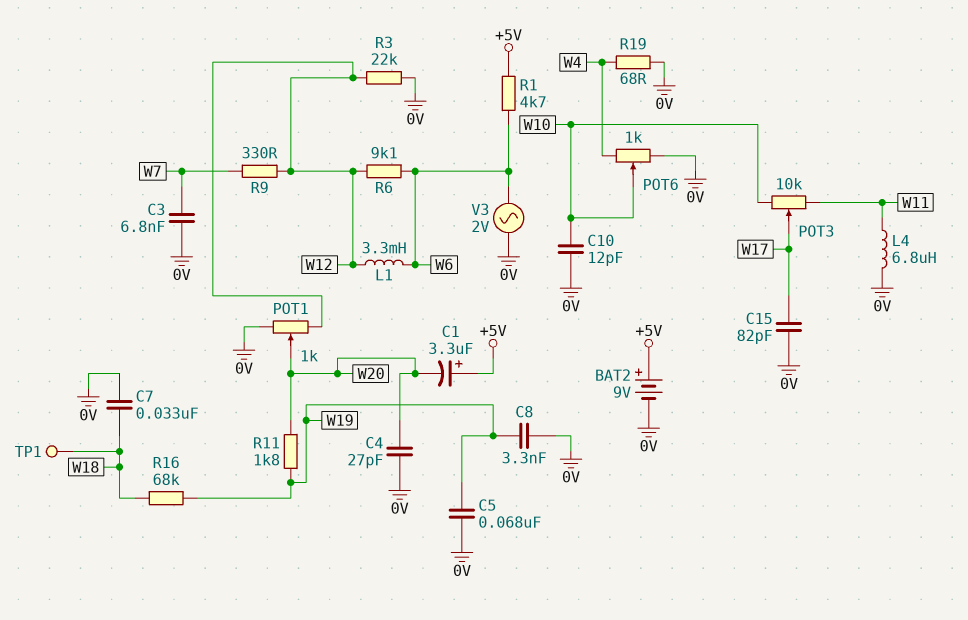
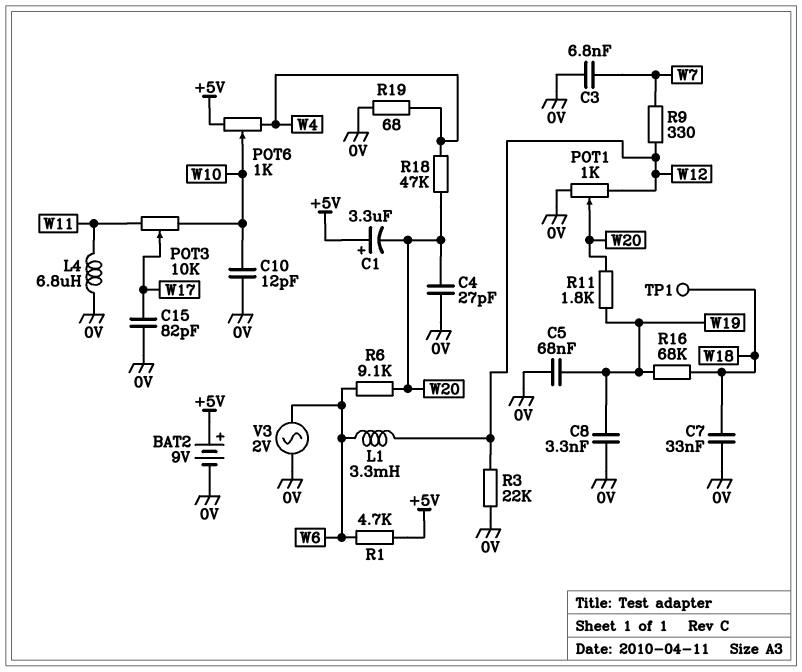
POT6: 1k (0V, W4, wiper W10) -> 1k (+5V, W4, wiper W10)
R6: 9.1k (W6, W12) -> 9.1k (W6, W20)
R18: none -> 47k (W4, W20)

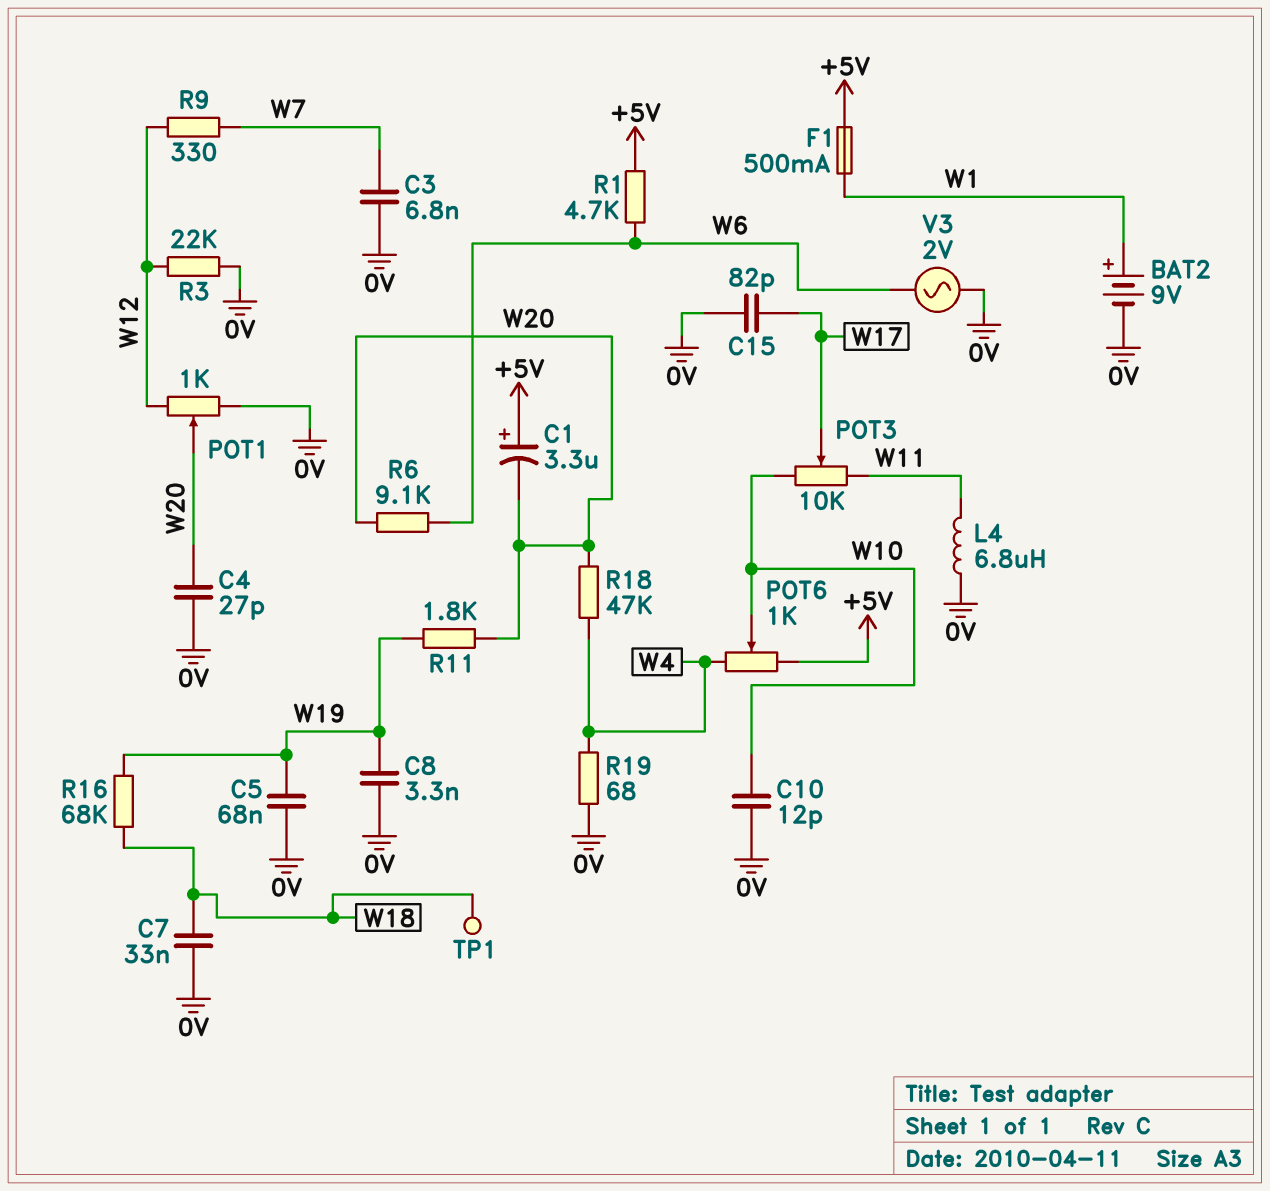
BAT2: 9V (plus +5V, minus 0V) -> 9V (plus W1, minus 0V)
F1: none -> 500mA (+5V, W1)
L1: 3.3mH (W6, W12) -> none

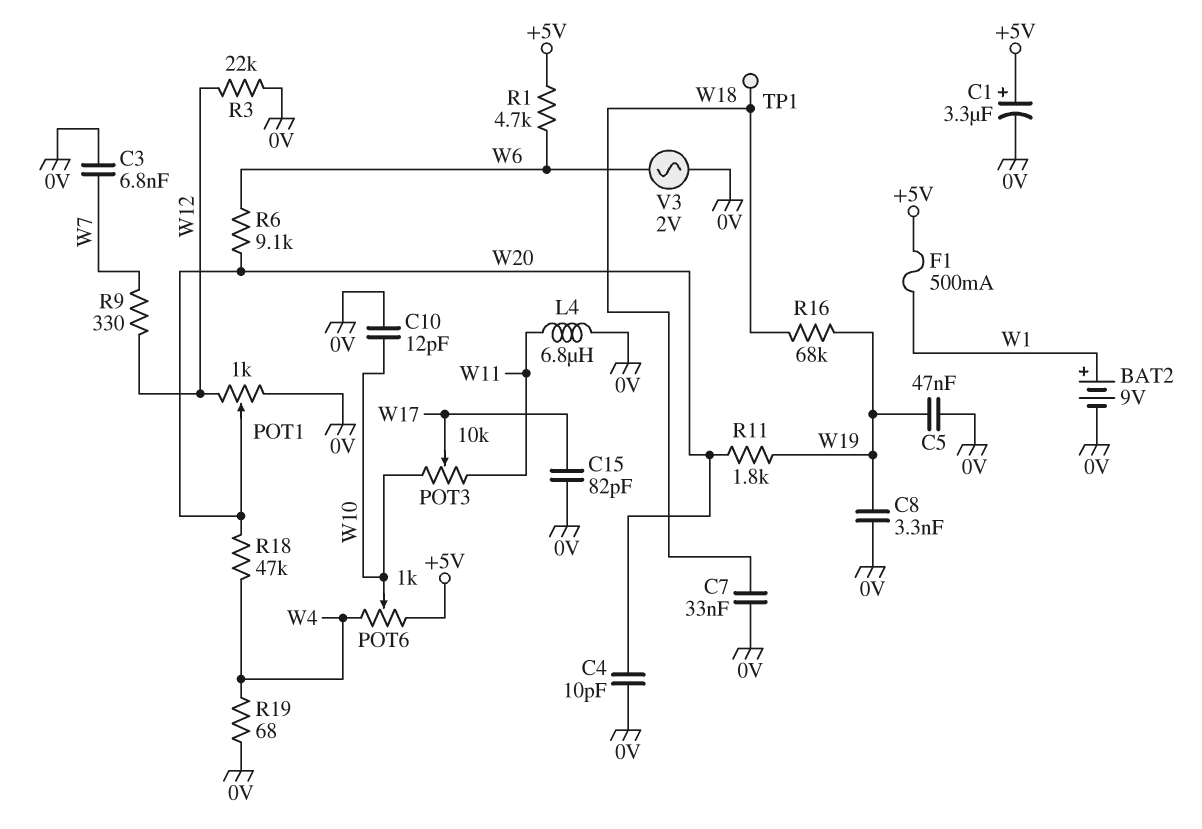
C1: 3.3uF (plus +5V, minus W20) -> 3.3uF (plus +5V, minus 0V)
C4: 27pF (0V, W20) -> 10pF (0V, W20)
C5: 68nF (0V, W19) -> 47nF (0V, W19)

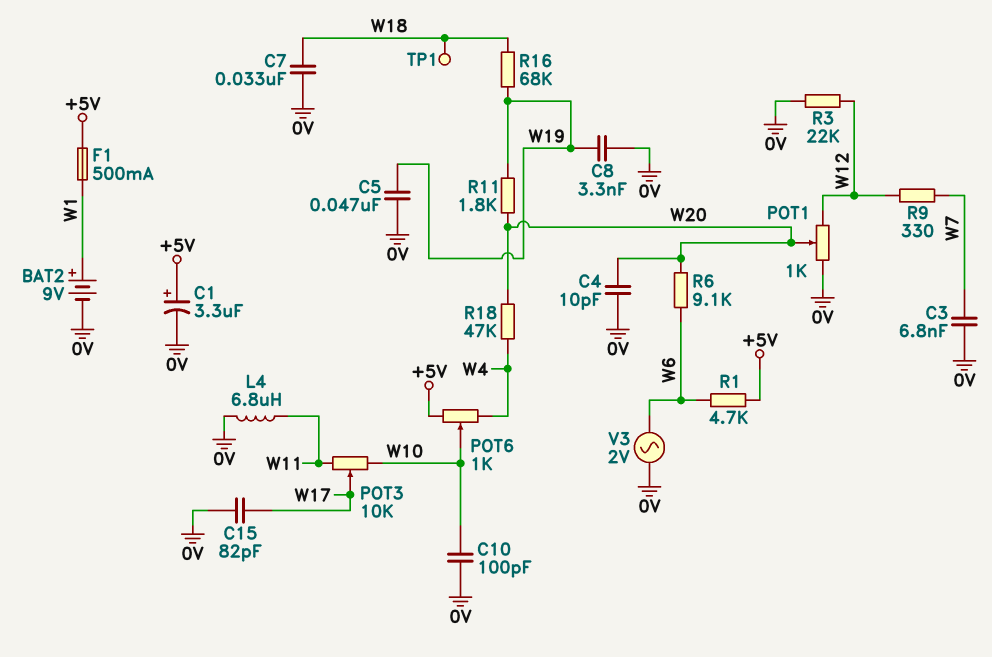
C10: 12pF (0V, W10) -> 100pF (0V, W10)
R19: 68 (0V, W4) -> none

